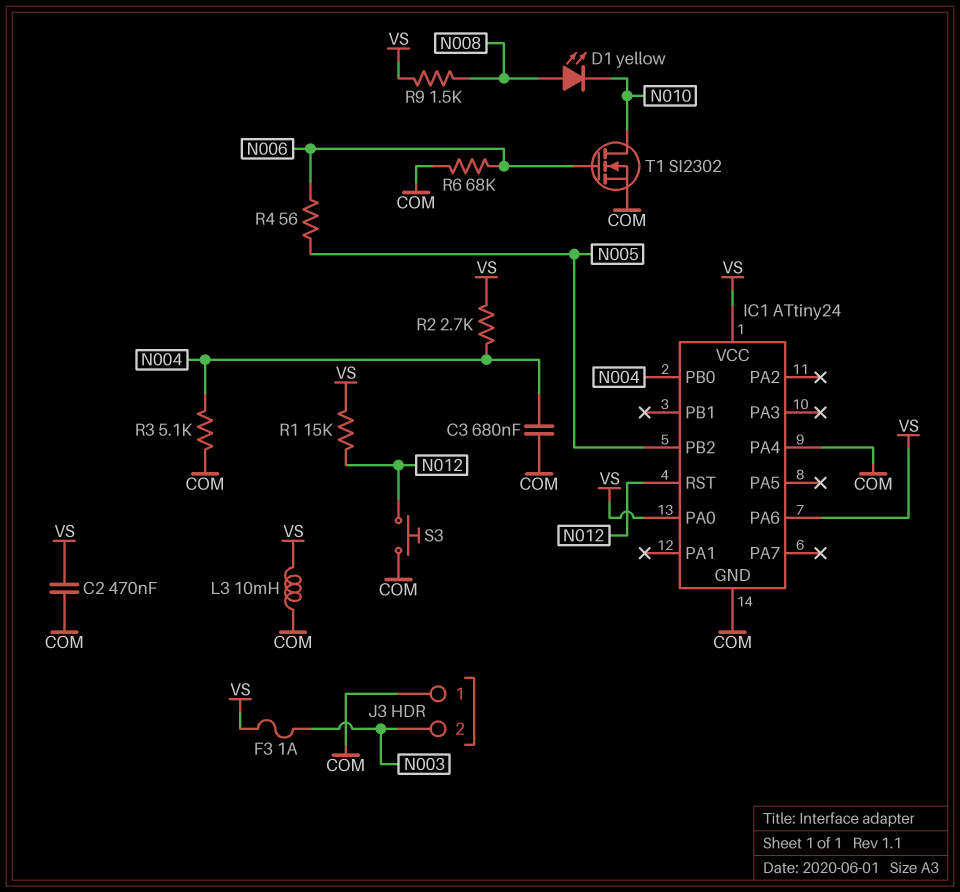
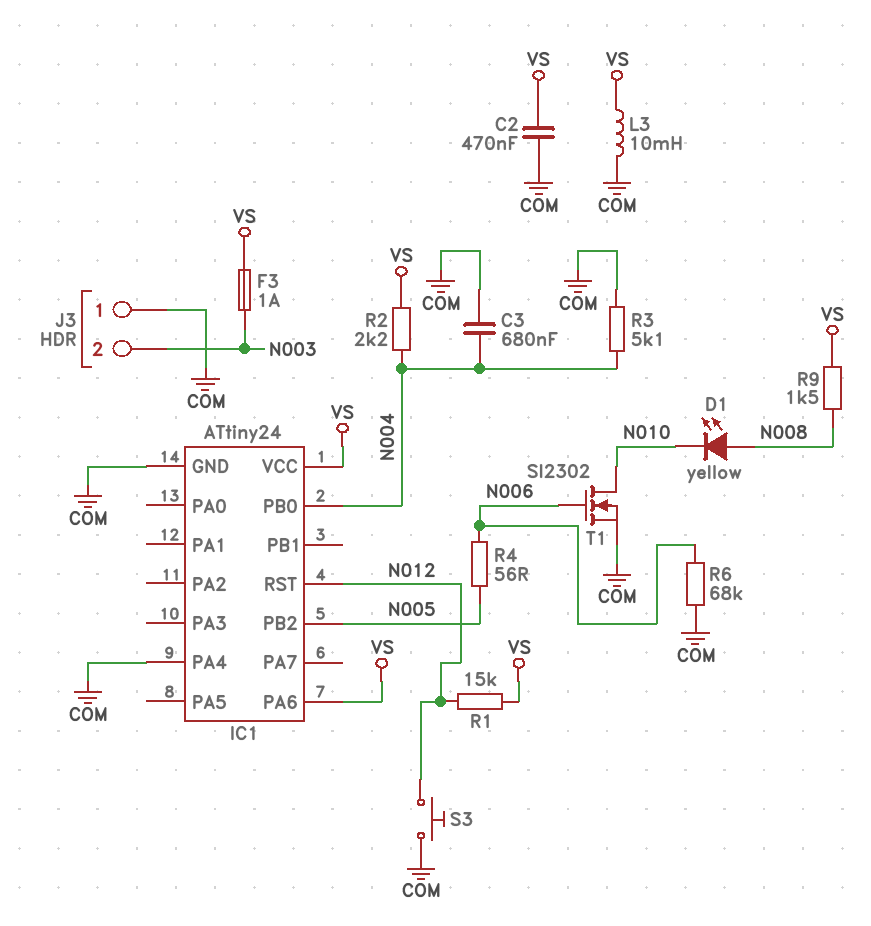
IC1 pin PA0: VS -> none
R2: 2.7k (N004, VS) -> 2.2k (N004, VS)

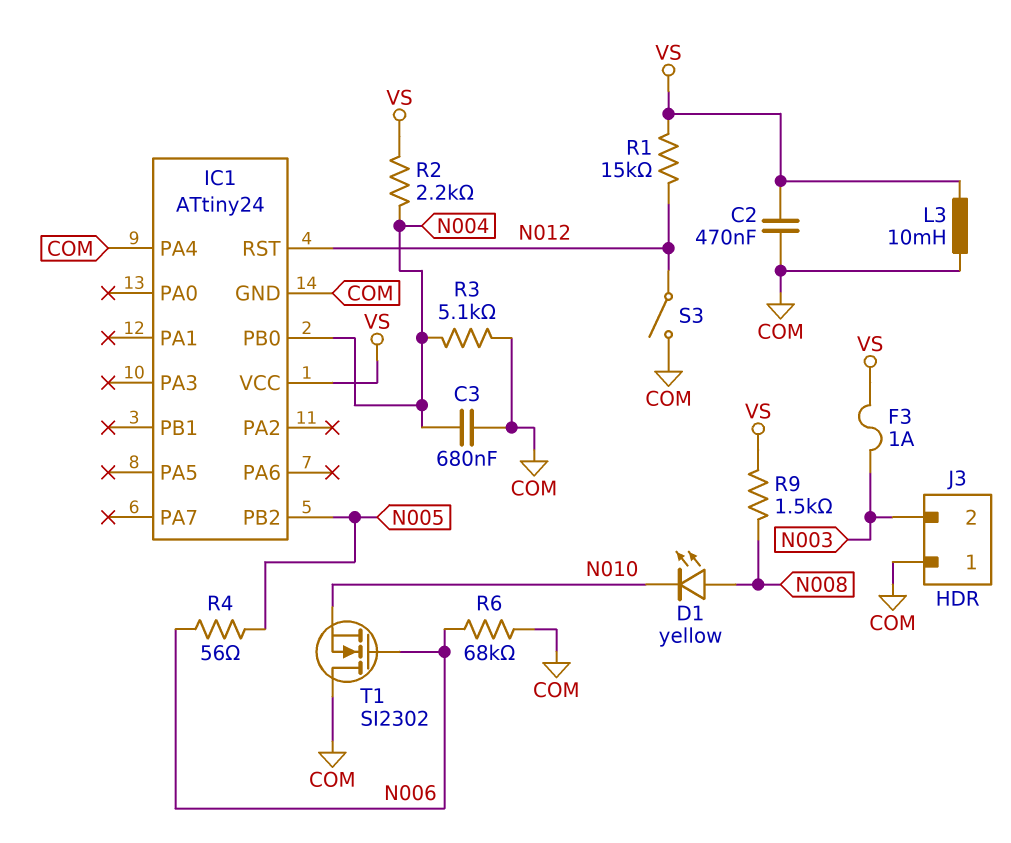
IC1 pin PA6: VS -> none
S3: button (COM, N012) -> switch (COM, N012)
T1: NMOS SI2302 (G N006, D N010, S COM) -> NMOS SI2302 (G N006, D COM, S N010)

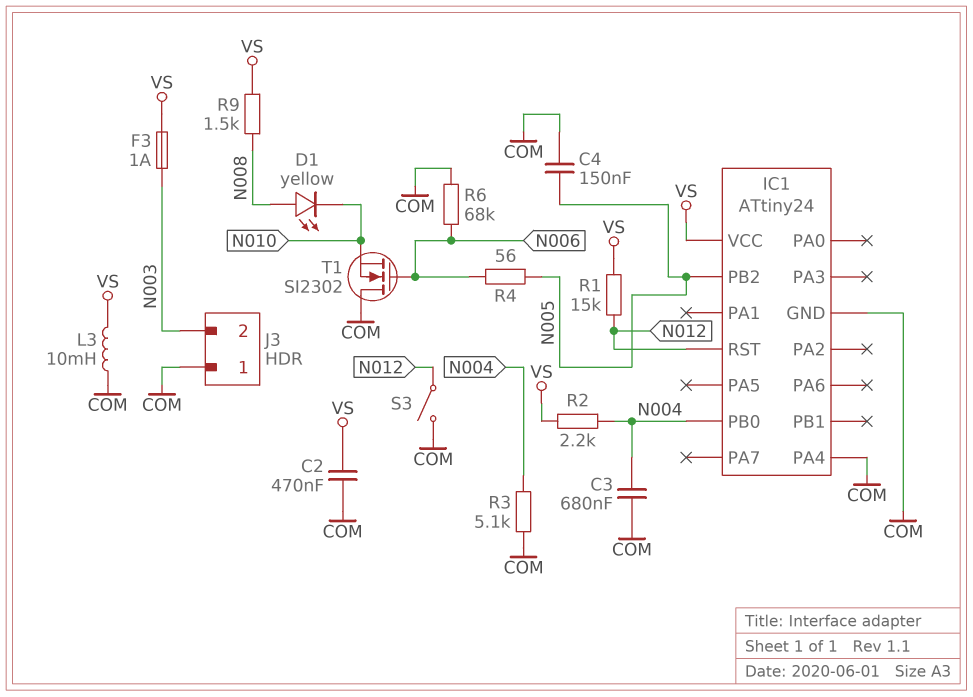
C4: none -> 150nF (COM, N005)

